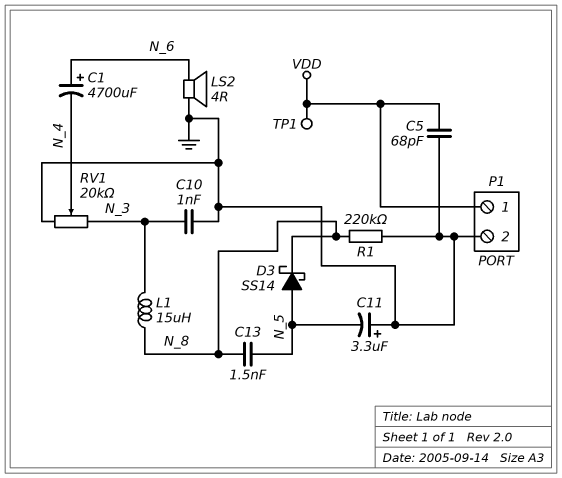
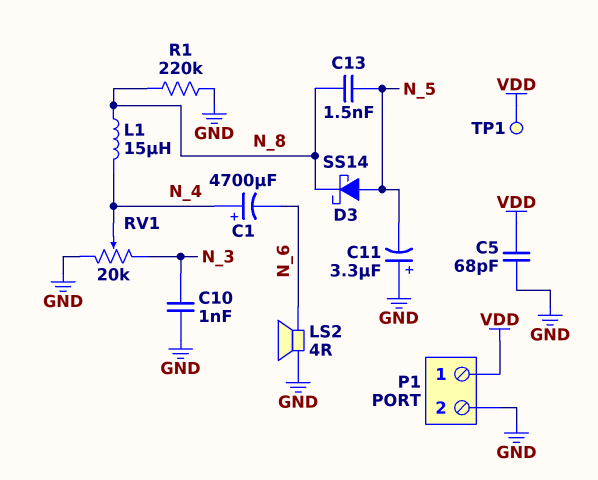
C1: 4700uF (plus N_6, minus N_4) -> 4700uF (plus N_4, minus N_6)
L1: 15uH (N_3, N_8) -> 15uH (N_4, N_8)

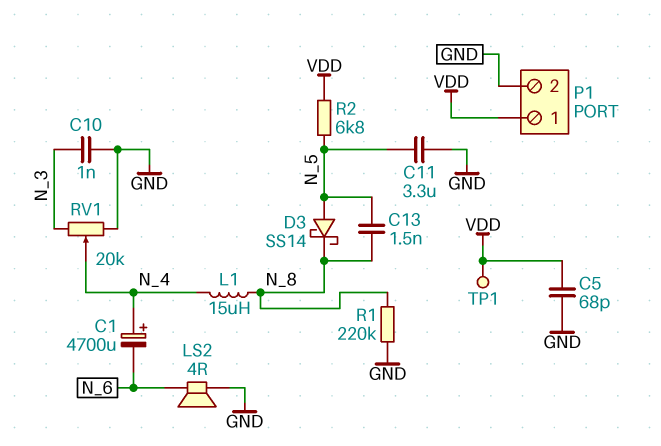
C11: 3.3uF (plus GND, minus N_5) -> 3.3uF (GND, N_5)
R2: none -> 6.8k (N_5, VDD)

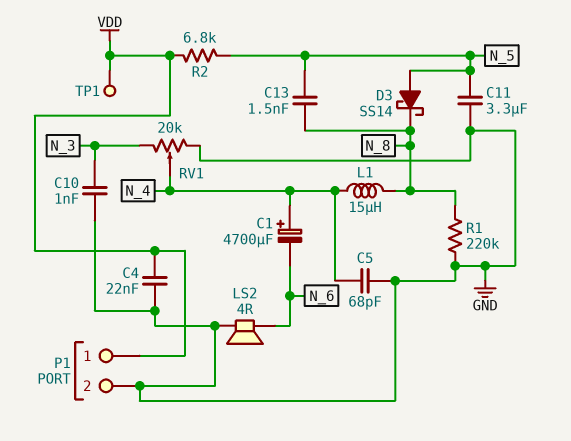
C4: none -> 22nF (GND, VDD)
C5: 68pF (GND, VDD) -> 68pF (GND, N_4)

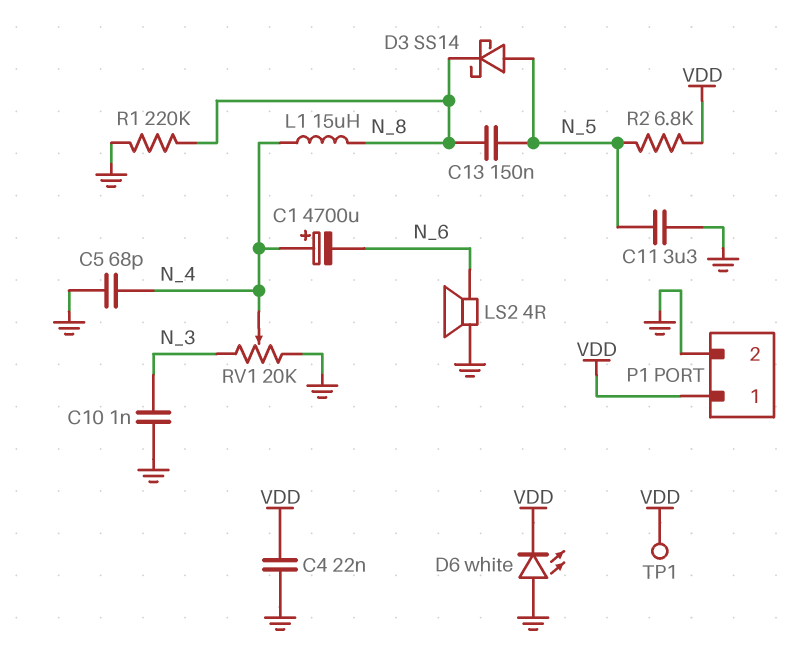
C13: 1.5nF (N_5, N_8) -> 150nF (N_5, N_8)
D6: none -> LED white (A GND, K VDD)

